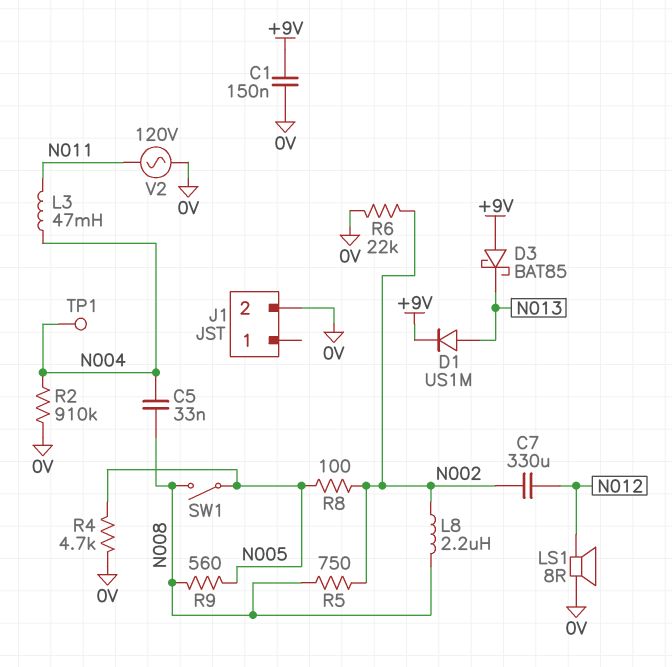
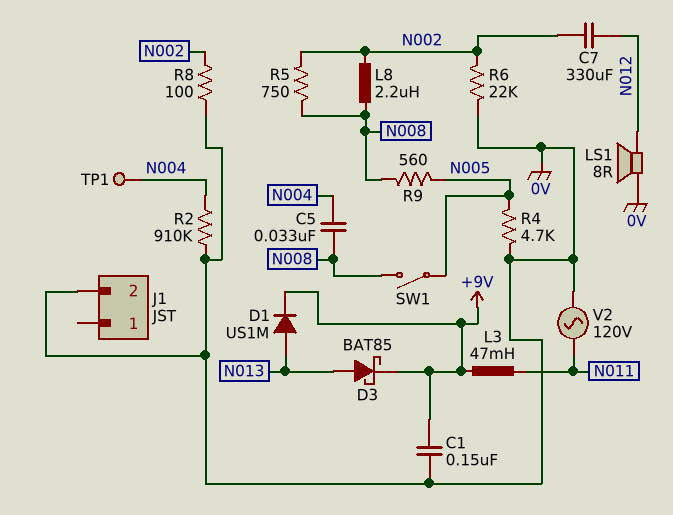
D3: schottky BAT85 (A +9V, K N013) -> schottky BAT85 (A N013, K +9V)
L3: 47mH (N004, N011) -> 47mH (+9V, N011)
R8: 100 (N002, N005) -> 100 (0V, N002)

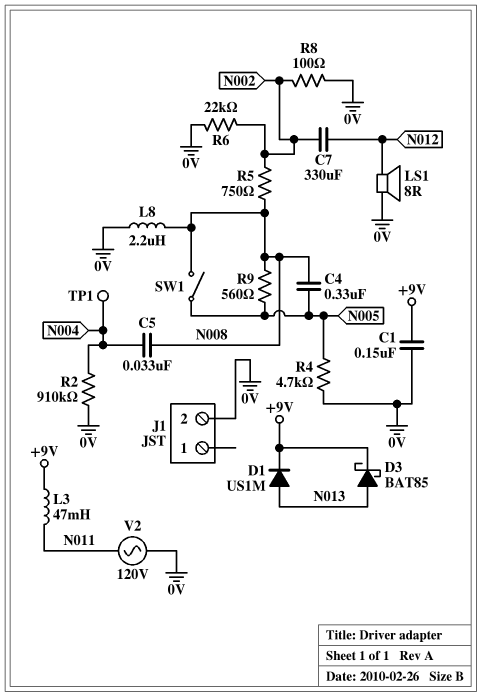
C4: none -> 330nF (N005, N008)
L8: 2.2uH (N002, N008) -> 2.2uH (0V, N008)

